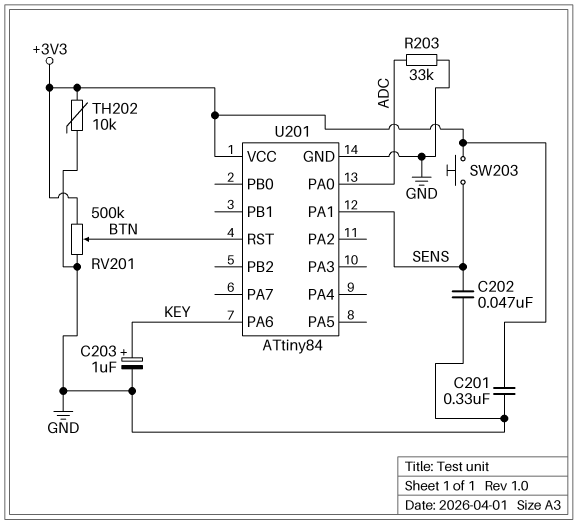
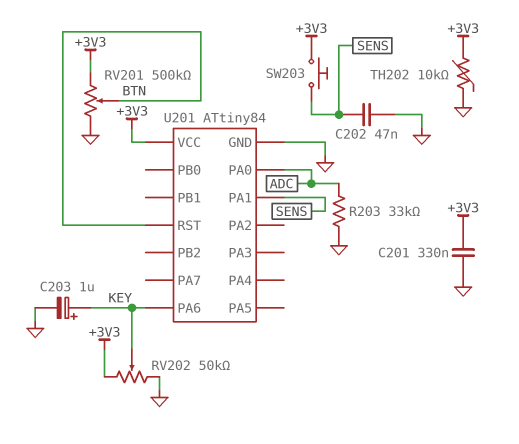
RV202: none -> 50k (+3V3, GND, wiper KEY)

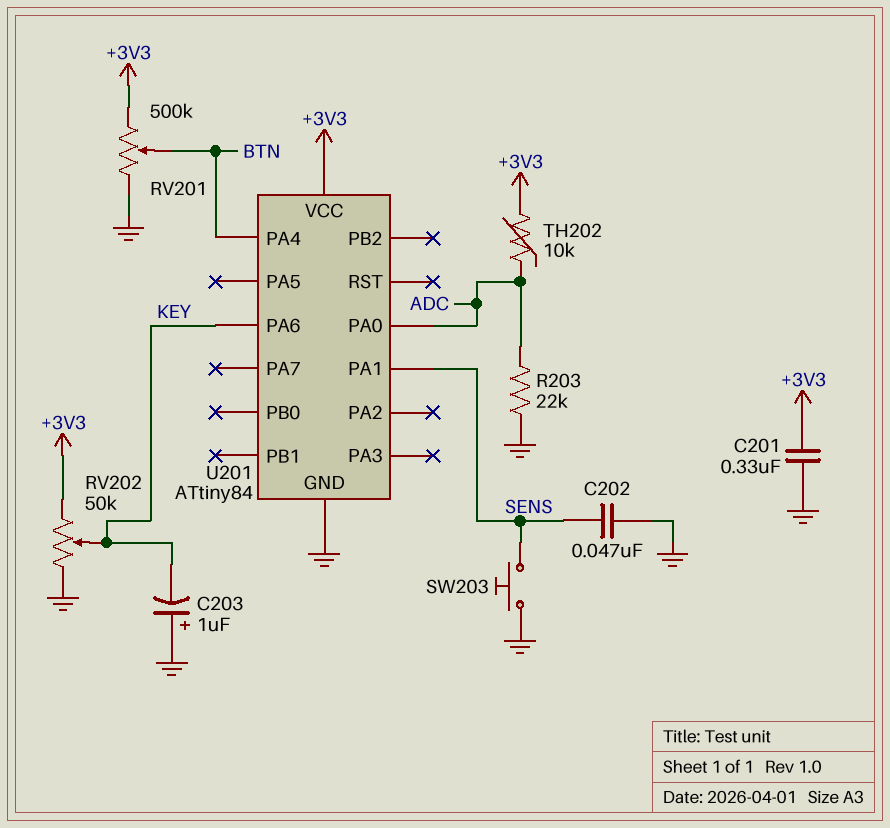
C203: 1uF (plus KEY, minus GND) -> 1uF (plus GND, minus KEY)
R203: 33k (ADC, GND) -> 22k (ADC, GND)
SW203: button (+3V3, SENS) -> button (GND, SENS)
TH202: 10k (+3V3, GND) -> 10k (+3V3, ADC)
U201 pin PA4: none -> BTN
U201 pin RST: BTN -> none

